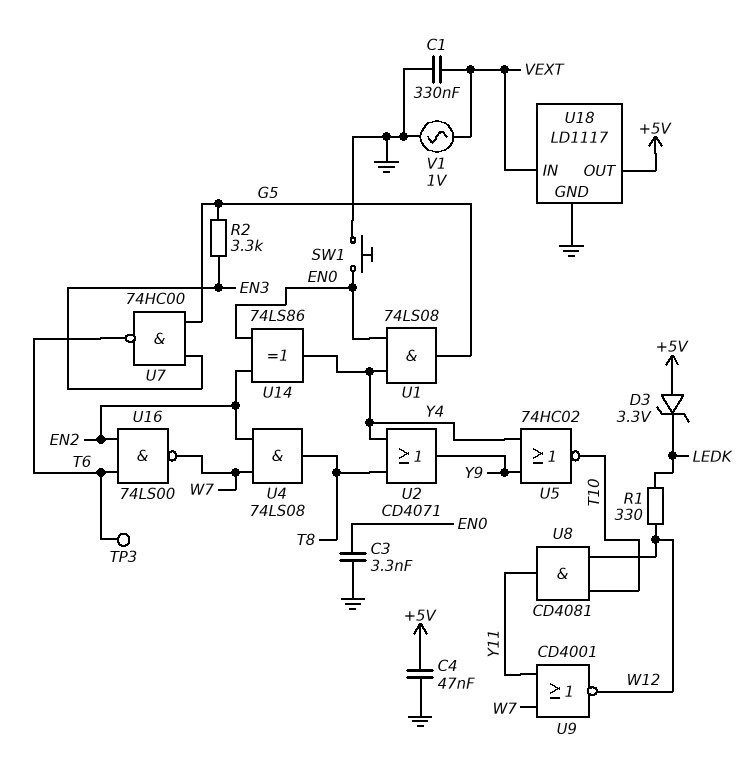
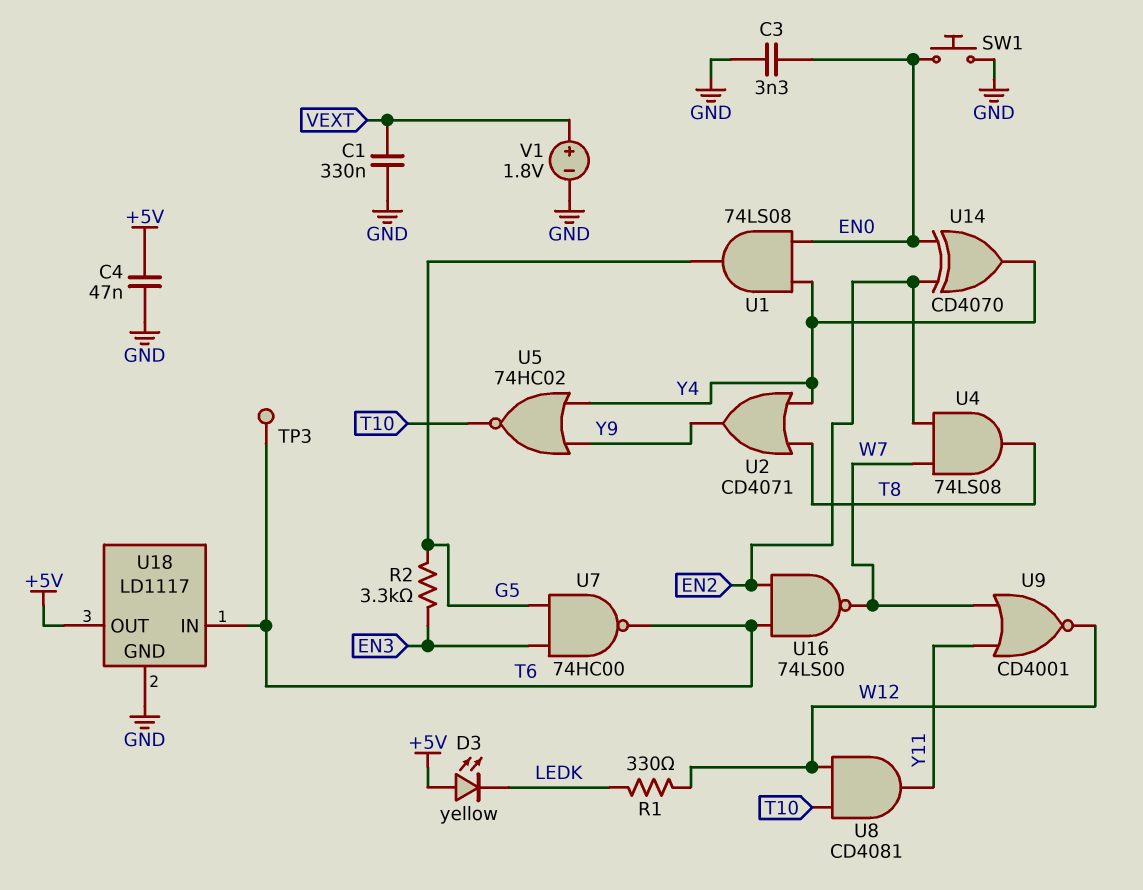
D3: zener 3.3V (A +5V, K LEDK) -> LED yellow (A +5V, K LEDK)
U14: XOR 74LS86 (in EN0, in EN2, out Y4) -> XOR CD4070 (in EN0, in EN2, out Y4)
U18 pin IN: VEXT -> T6
V1: AC 1V (GND, VEXT) -> 1.8V (plus VEXT, minus GND)

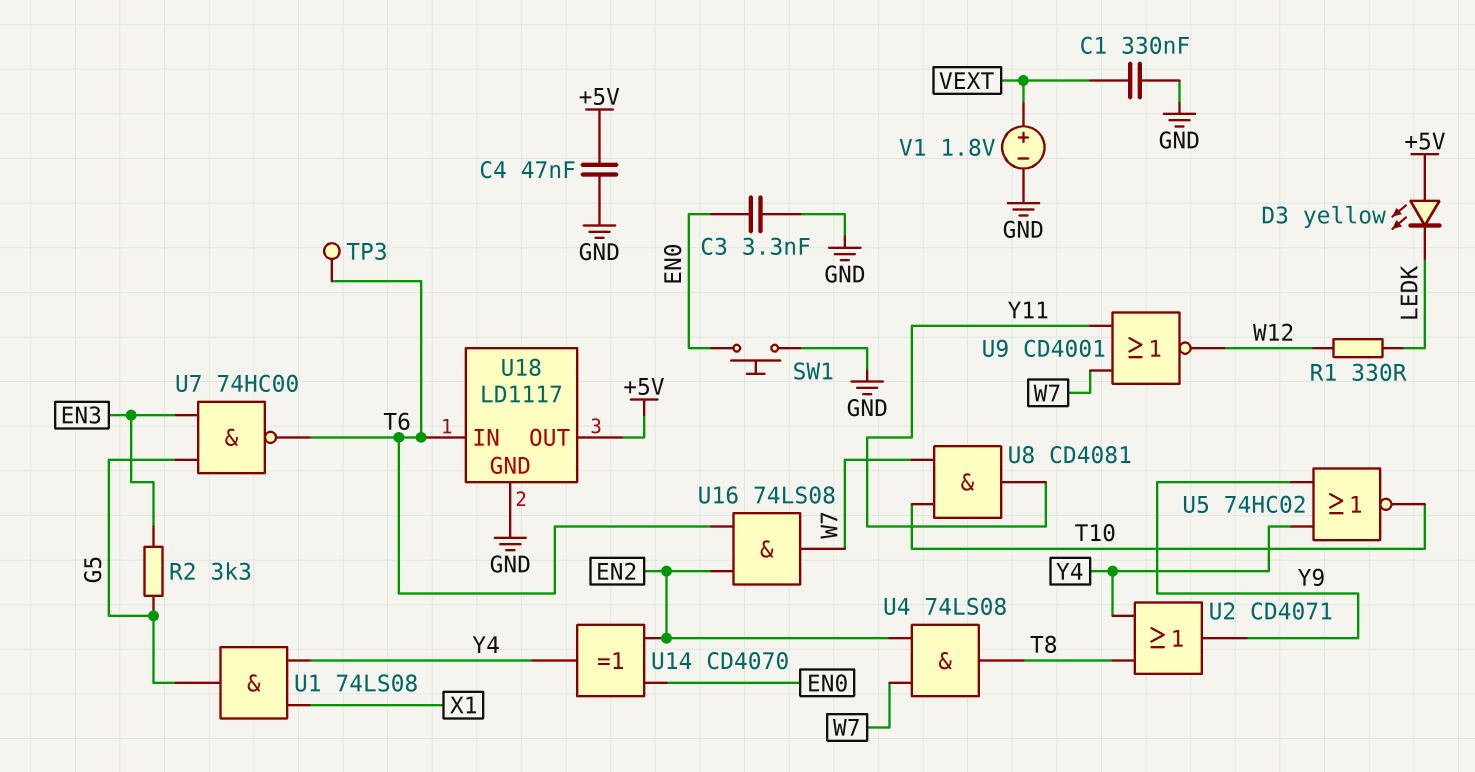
U1: AND 74LS08 (in EN0, in Y4, out G5) -> AND 74LS08 (in X1, in Y4, out G5)
U8: AND CD4081 (in T10, in W12, out Y11) -> AND CD4081 (in T10, in W7, out Y11)
U16: NAND 74LS00 (in EN2, in T6, out W7) -> AND 74LS08 (in EN2, in T6, out W7)

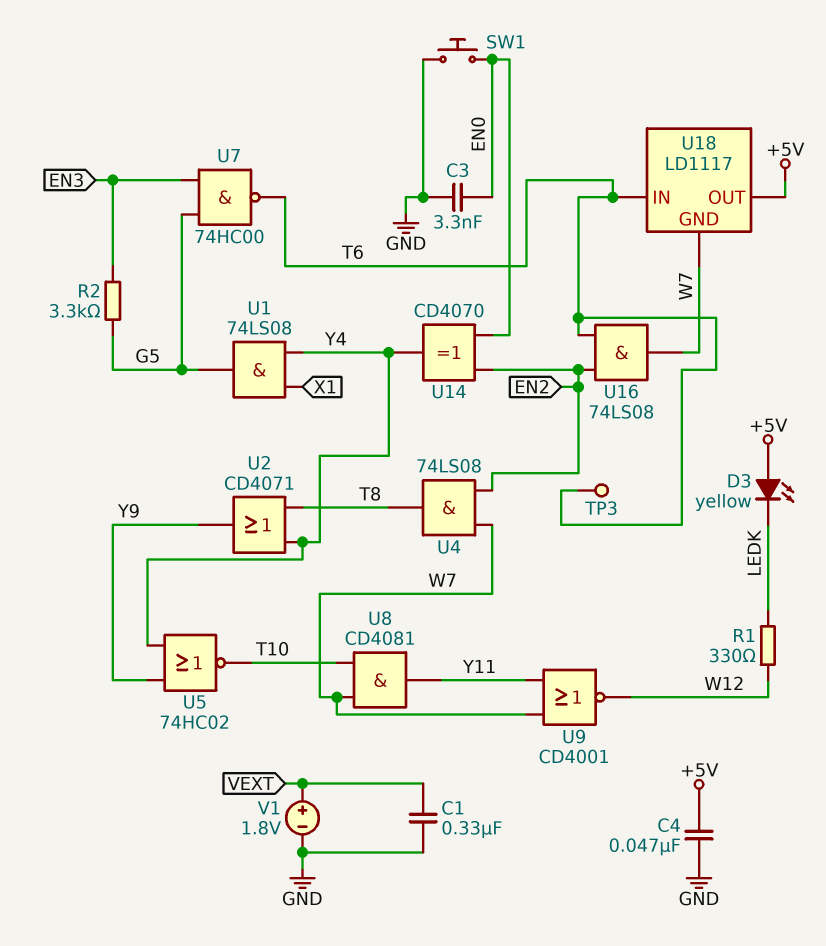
U18 pin GND: GND -> W7

